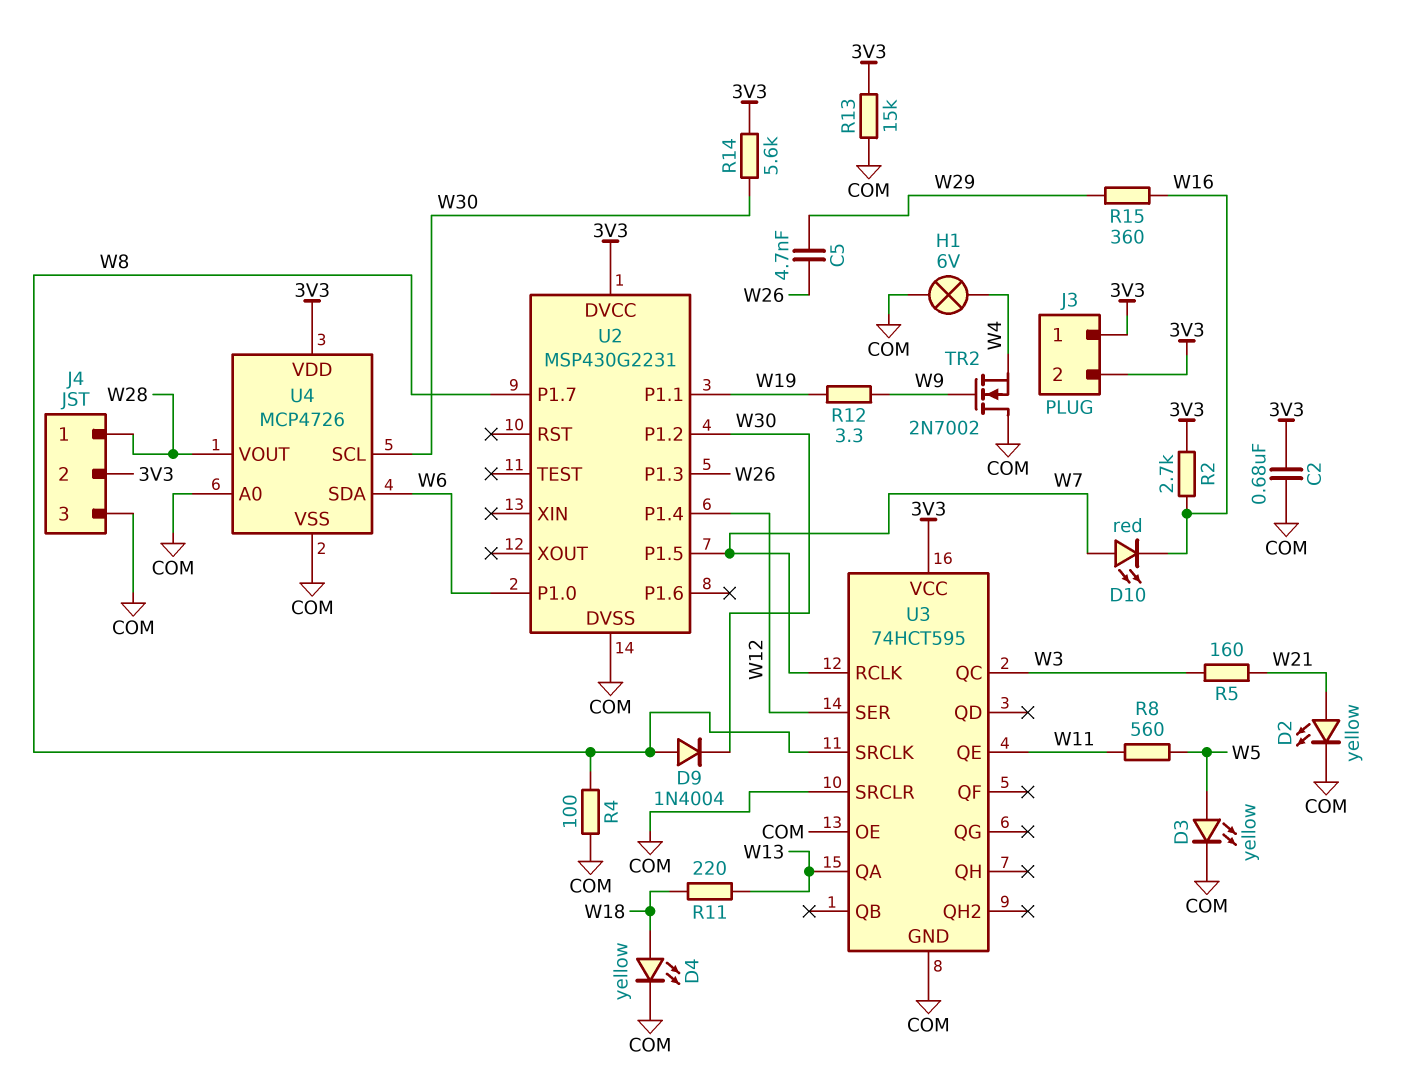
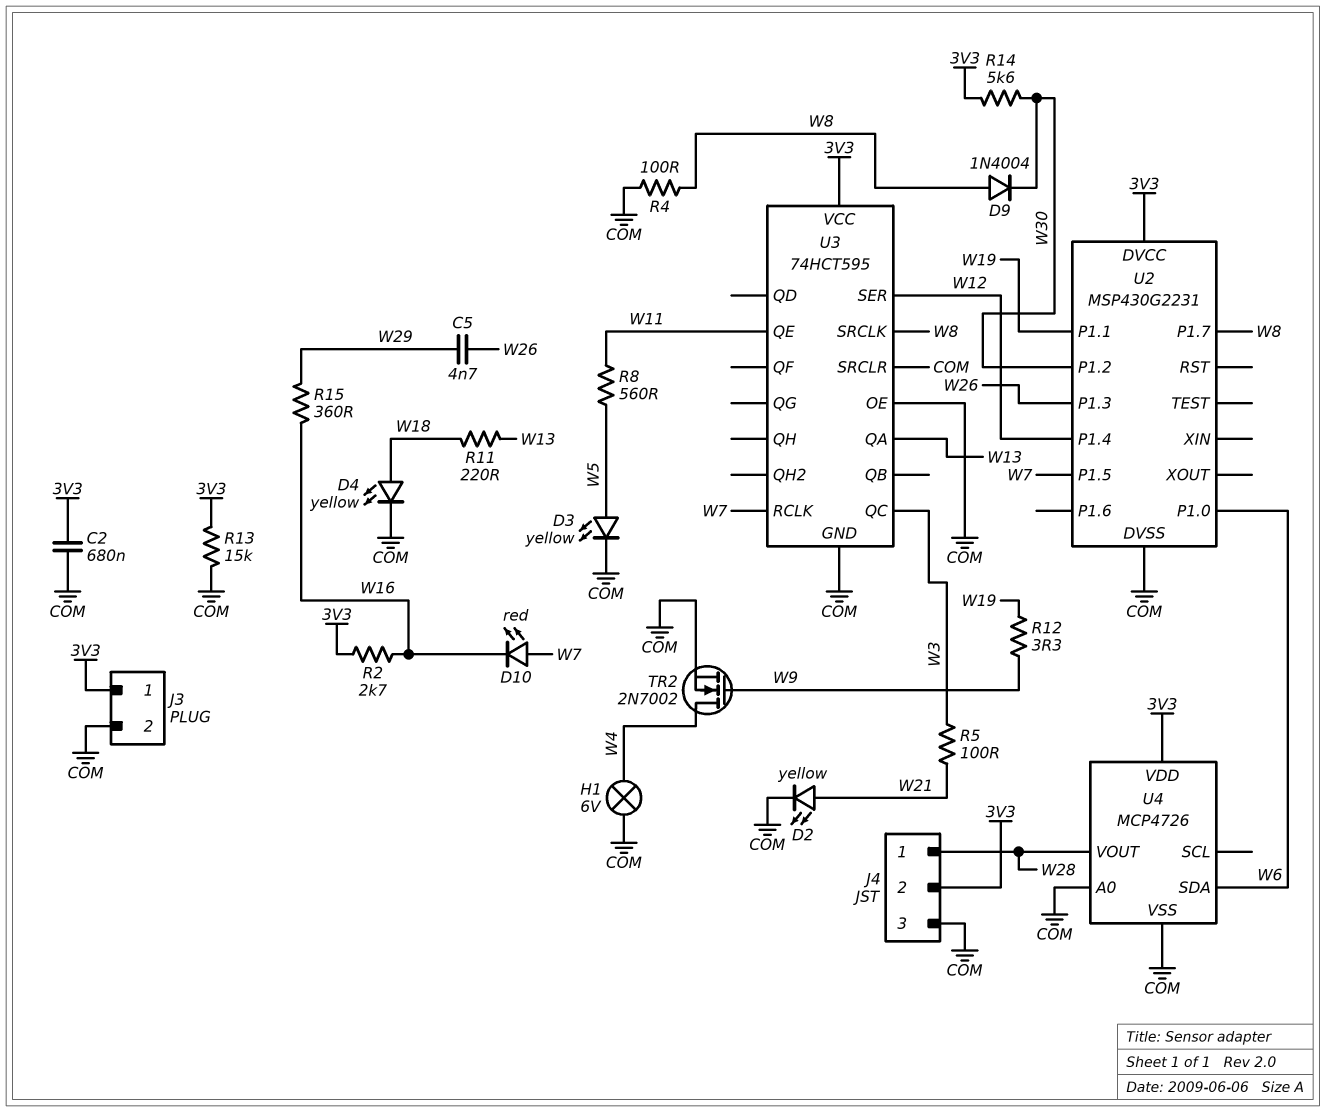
J3 pin 2: 3V3 -> COM
R5: 160 (W3, W21) -> 100 (W3, W21)
TR2: NMOS 2N7002 (G W9, D COM, S W4) -> NMOS 2N7002 (G W9, D W4, S COM)
U4 pin SCL: W30 -> none

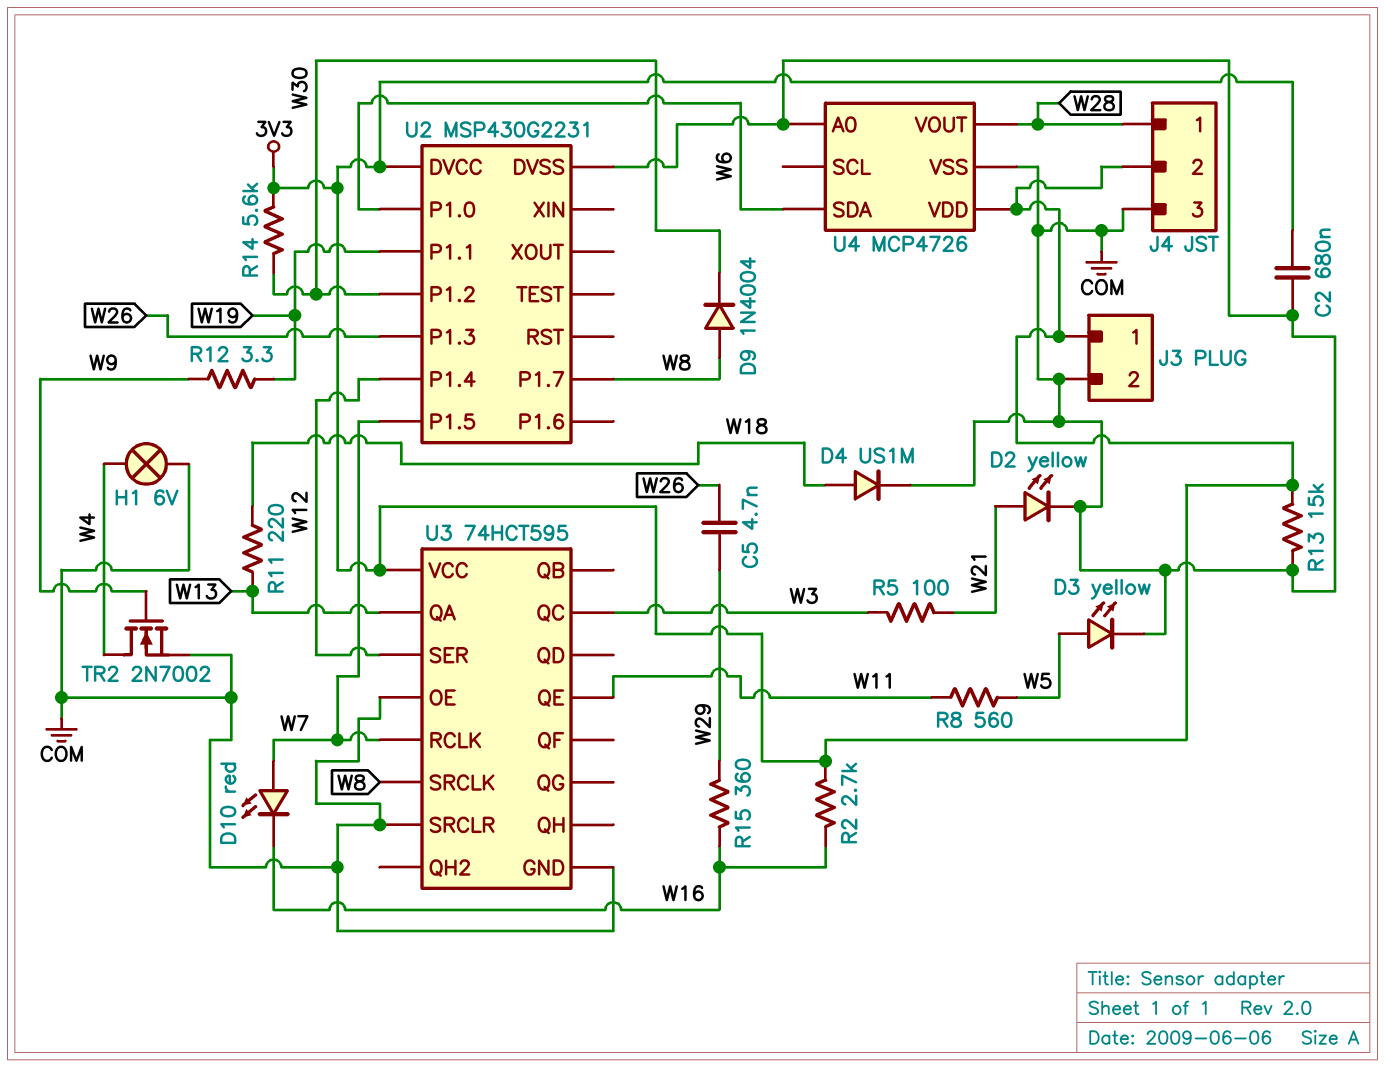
D4: LED yellow (A W18, K COM) -> diode US1M (A W18, K COM)
R4: 100 (COM, W8) -> none

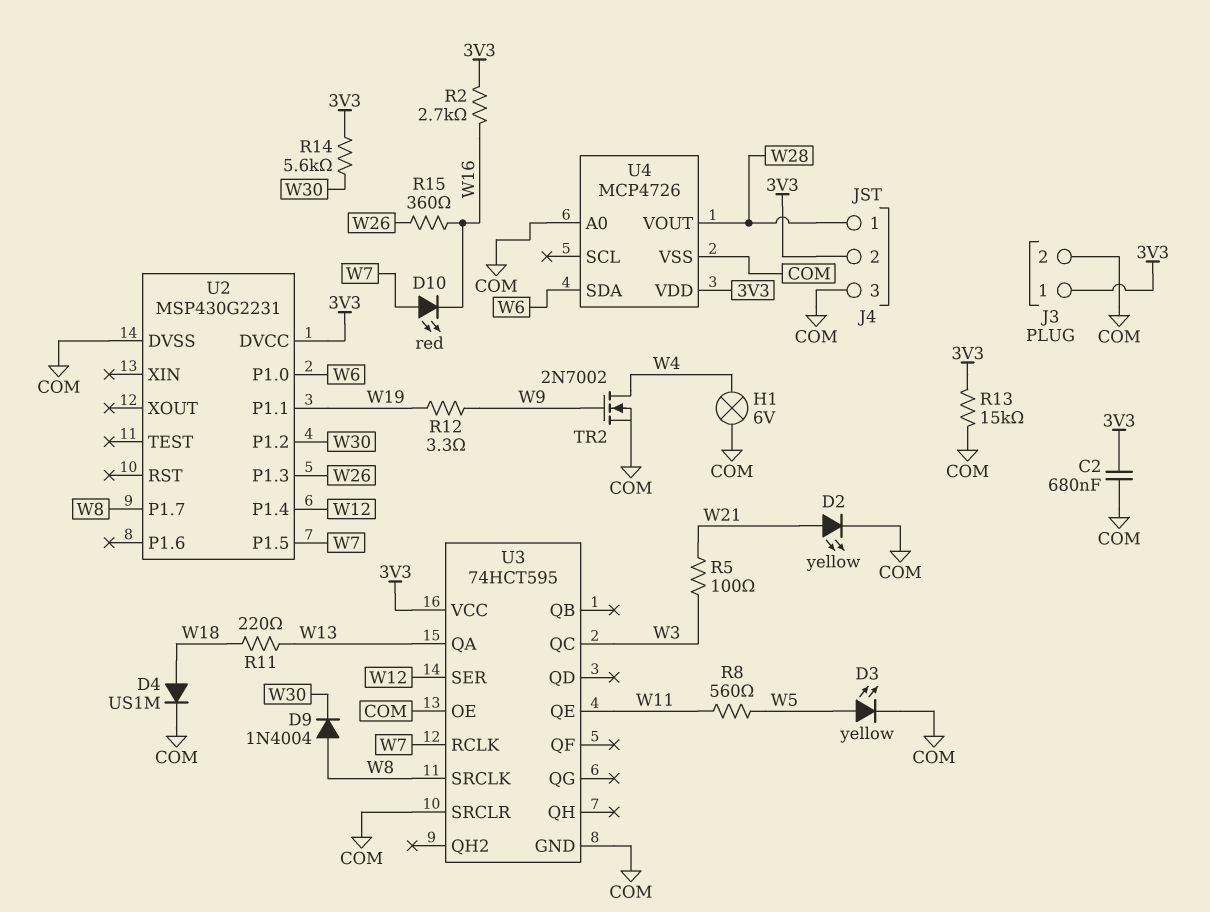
C5: 4.7nF (W26, W29) -> none
R15: 360 (W16, W29) -> 360 (W16, W26)

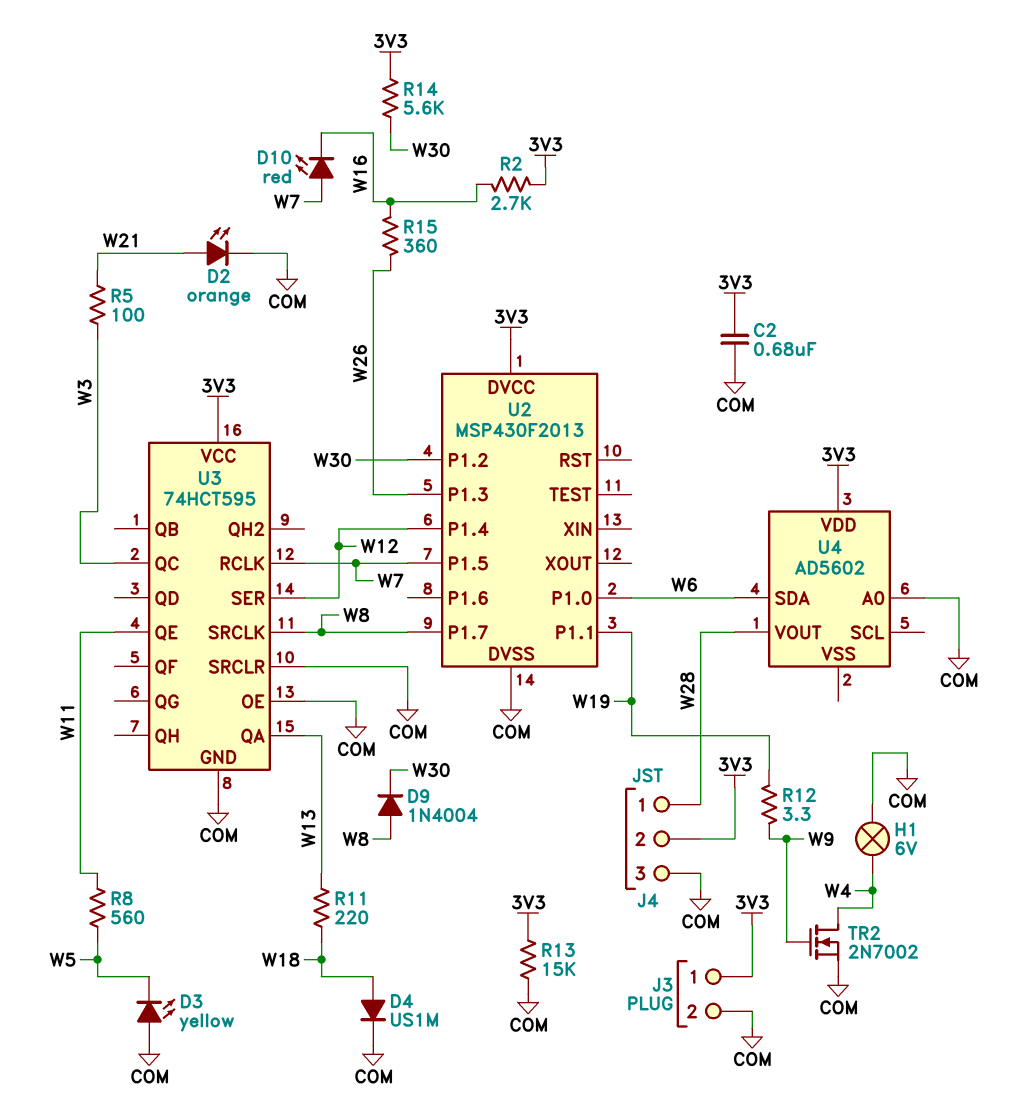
D2: LED yellow (A W21, K COM) -> LED orange (A W21, K COM)
D3: LED yellow (A W5, K COM) -> LED yellow (A COM, K W5)
U2: MSP430G2231 -> MSP430F2013
U4: MCP4726 -> AD5602
U4 pin VSS: COM -> none

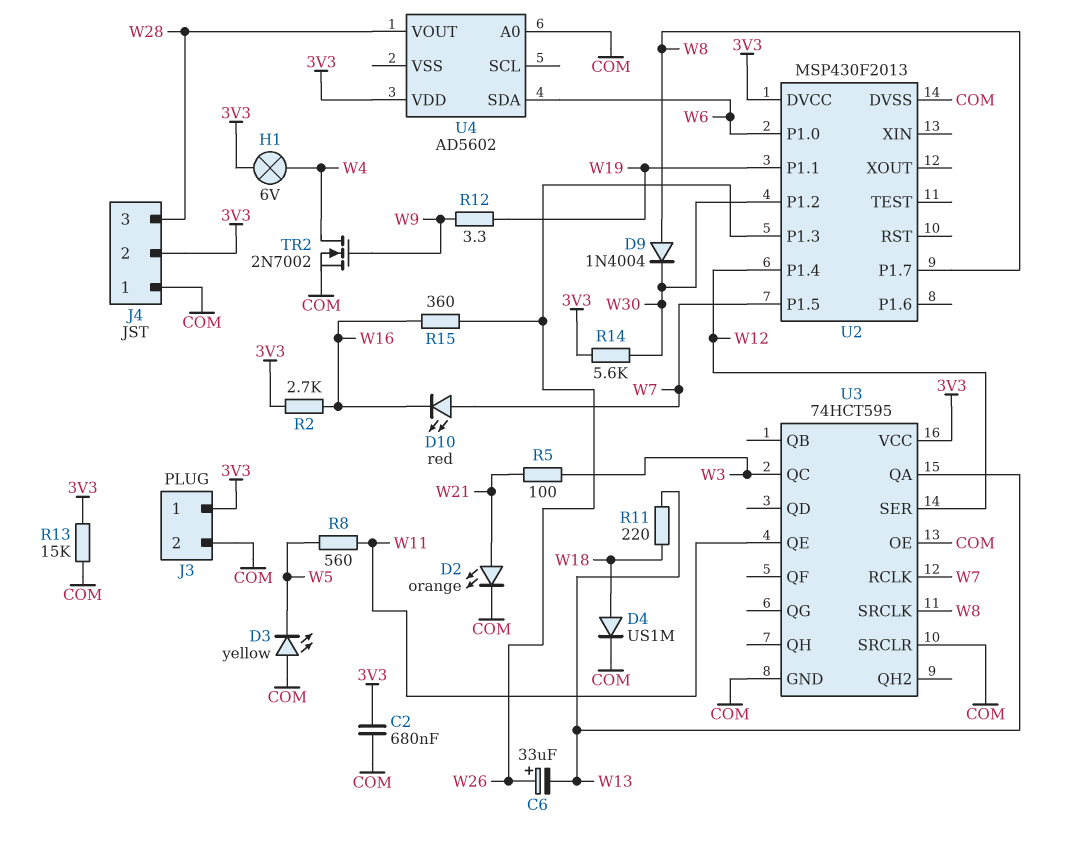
C6: none -> 33uF (plus W26, minus W13)
H1: lamp 6V (COM, W4) -> lamp 6V (3V3, W4)
J4 pin 1: W28 -> COM
J4 pin 3: COM -> W28

